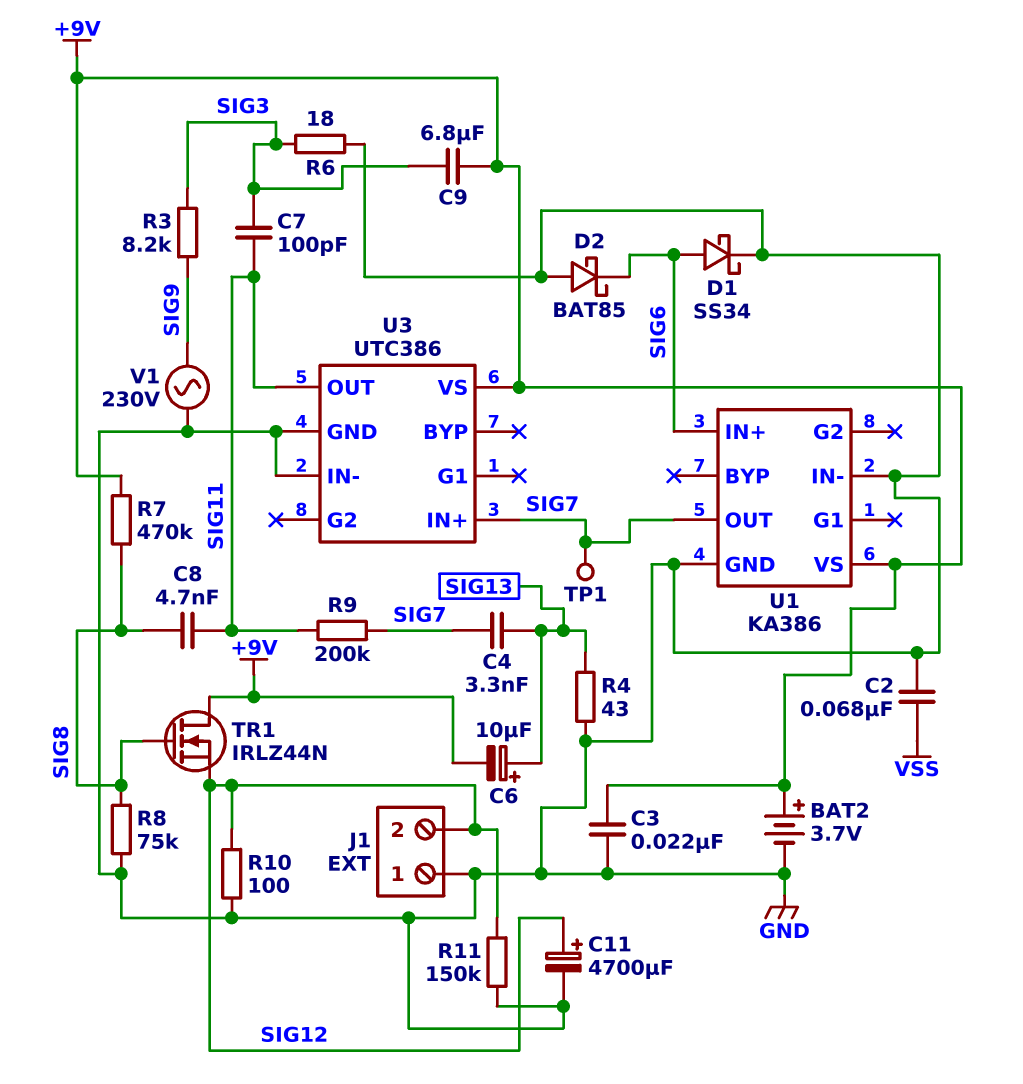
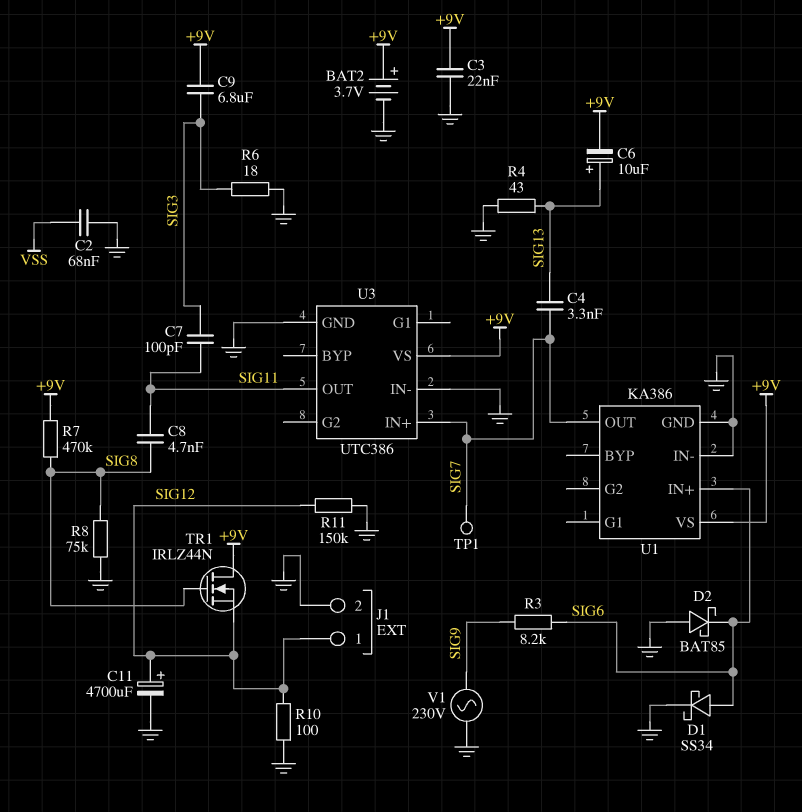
J1 pin 1: GND -> SIG12
J1 pin 2: SIG12 -> GND
R3: 8.2k (SIG3, SIG9) -> 8.2k (SIG6, SIG9)
R9: 200k (SIG7, SIG11) -> none

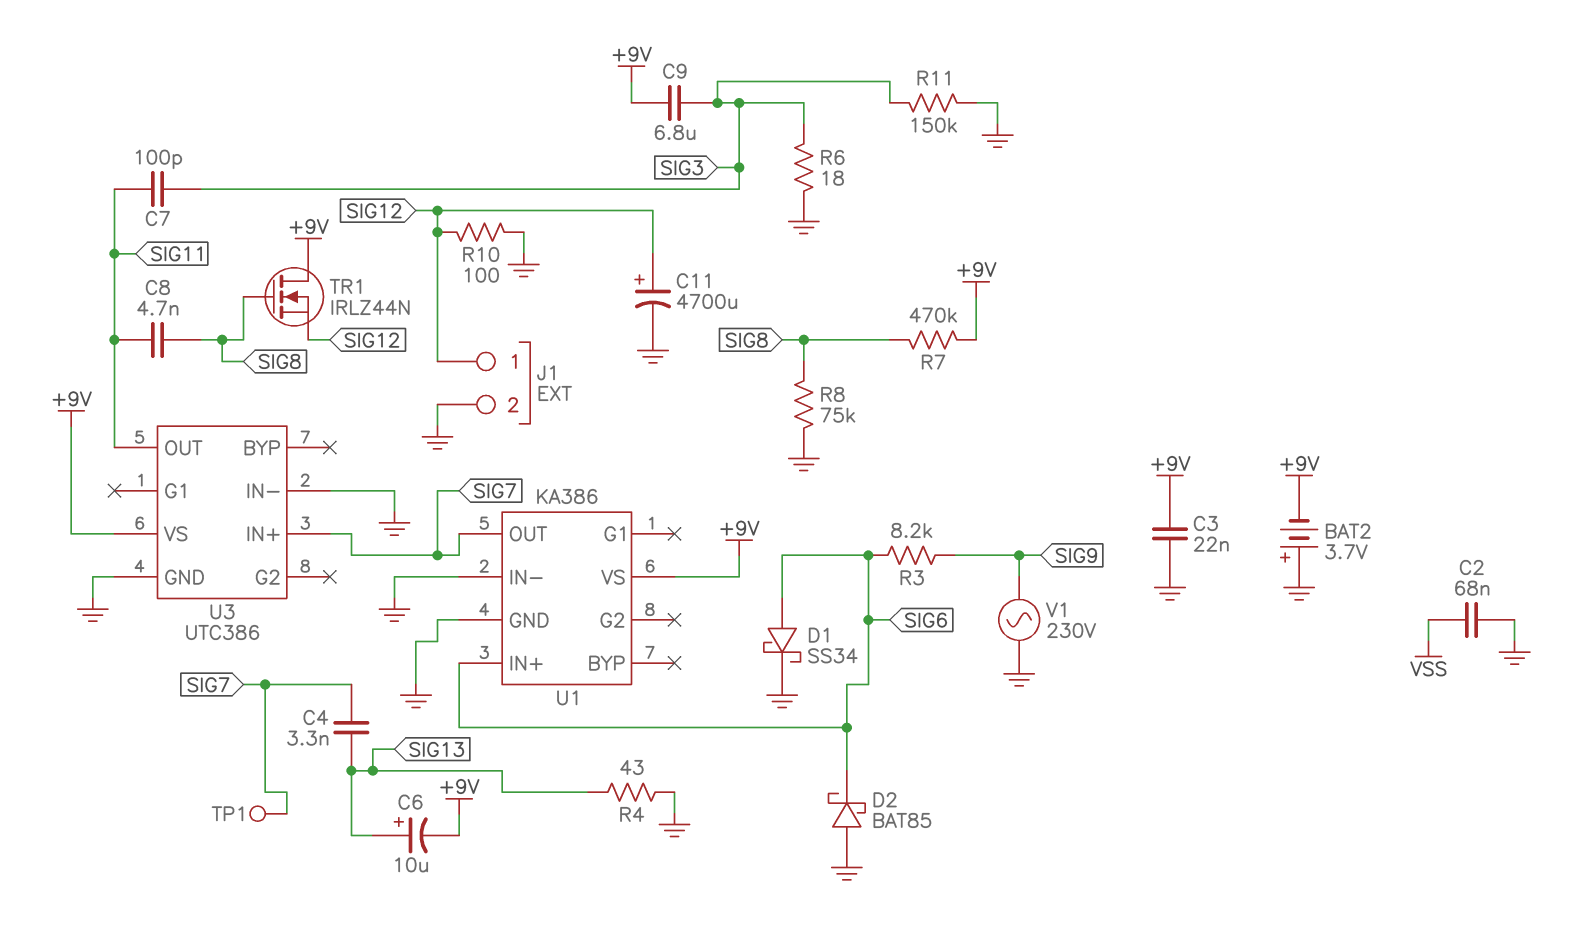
BAT2: 3.7V (plus +9V, minus GND) -> 3.7V (plus GND, minus +9V)
R11: 150k (GND, SIG12) -> 150k (GND, SIG3)

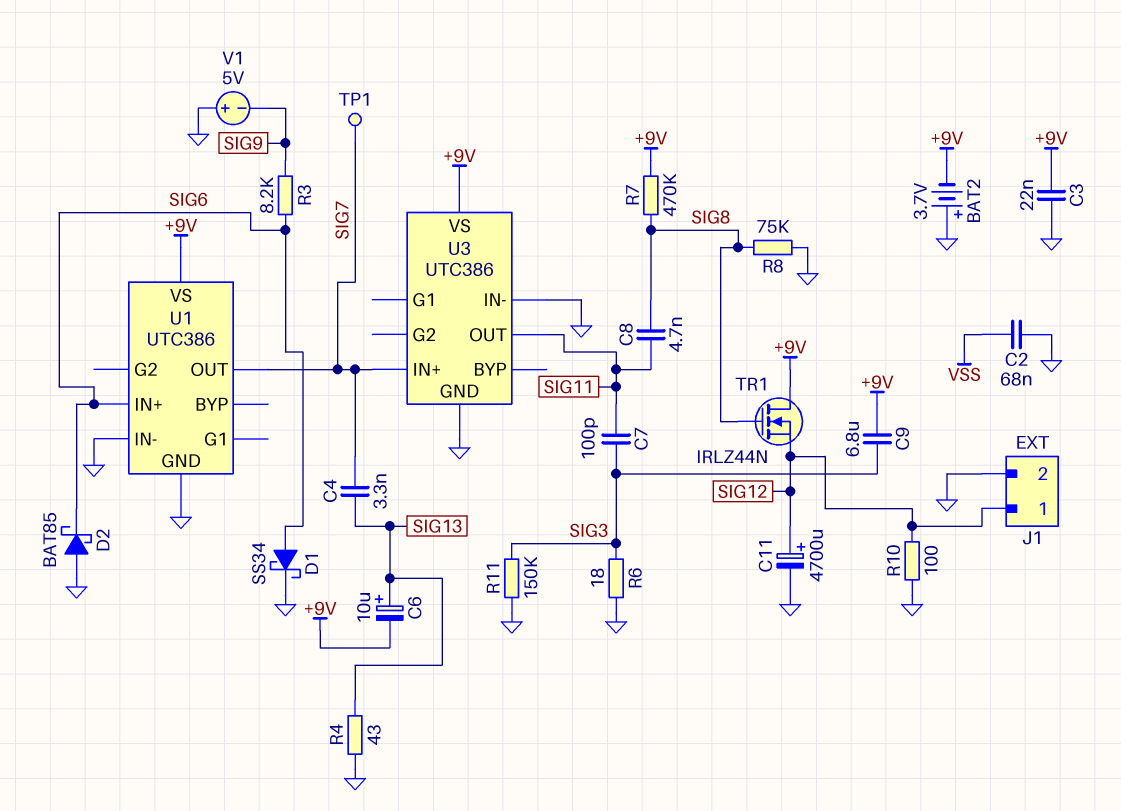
U1: KA386 -> UTC386
V1: AC 230V (GND, SIG9) -> 5V (plus GND, minus SIG9)

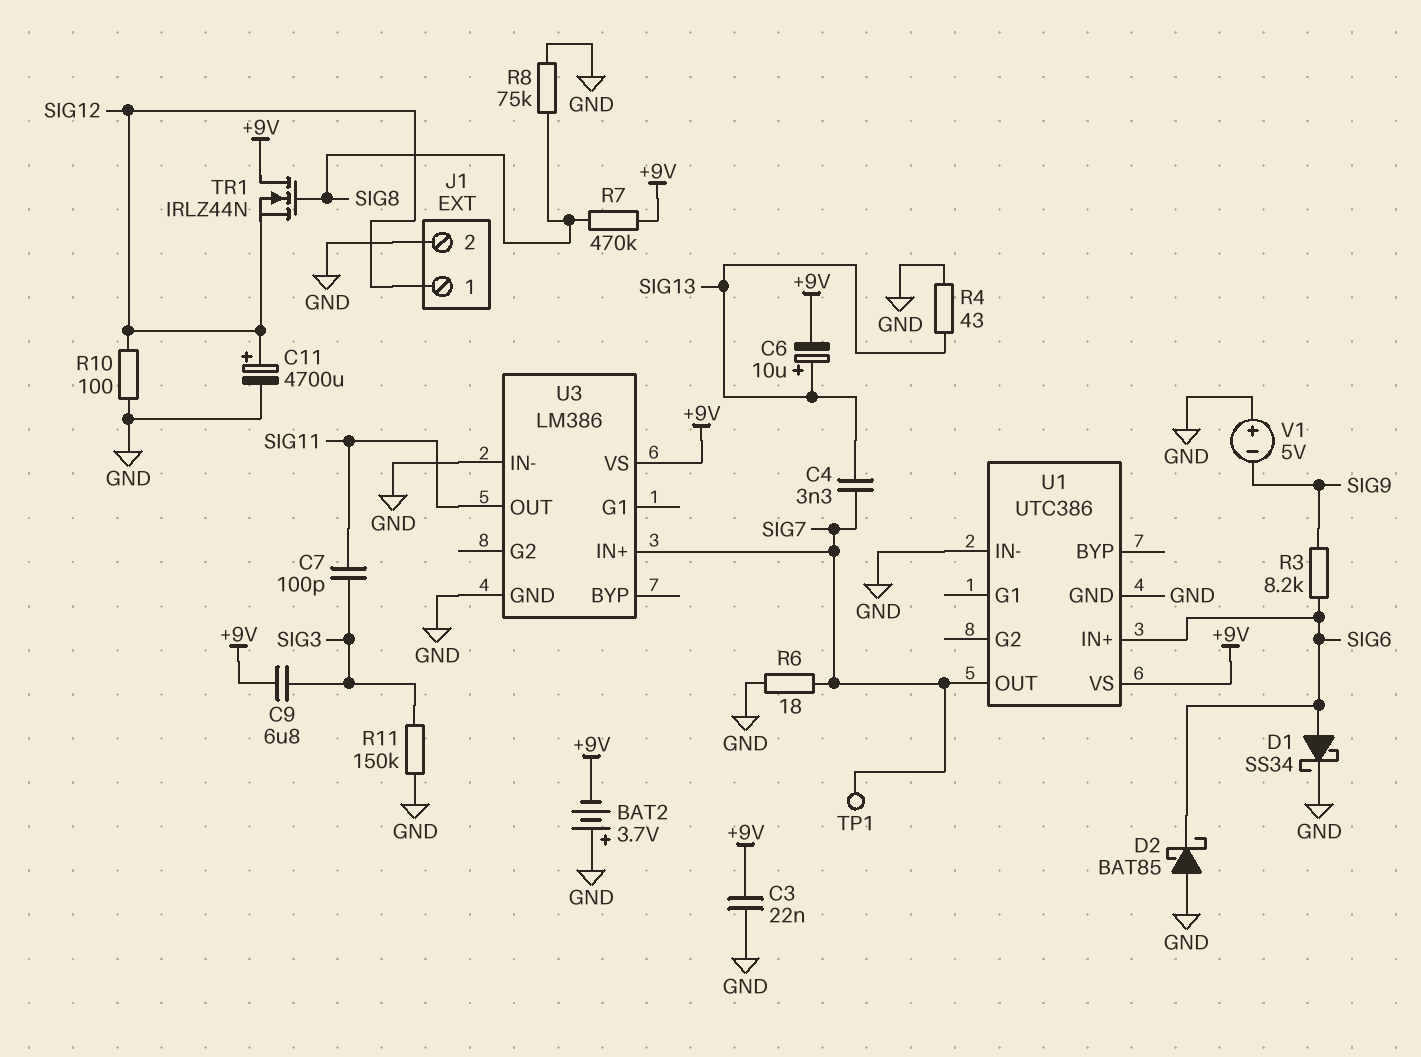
C2: 68nF (GND, VSS) -> none
C8: 4.7nF (SIG8, SIG11) -> none
R6: 18 (GND, SIG3) -> 18 (GND, SIG7)
U3: UTC386 -> LM386

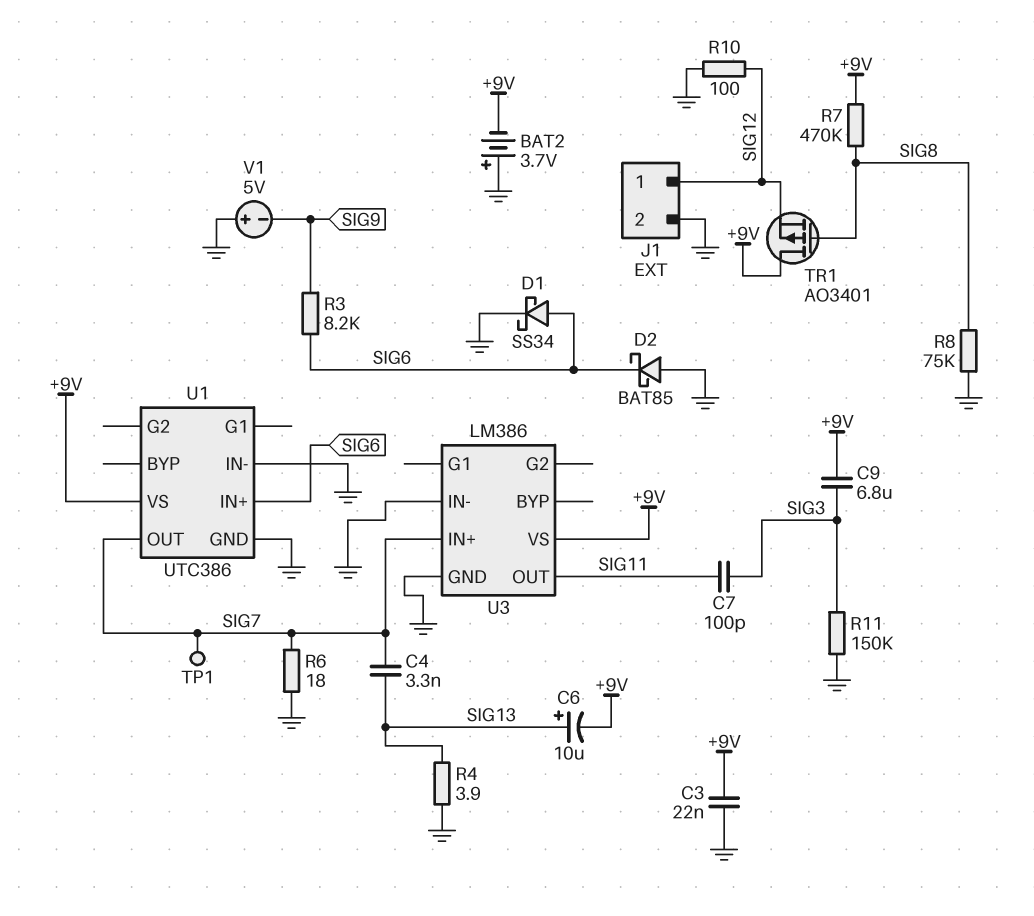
C11: 4700uF (plus SIG12, minus GND) -> none
R4: 43 (GND, SIG13) -> 3.9 (GND, SIG13)
TR1: NMOS IRLZ44N (G SIG8, D +9V, S SIG12) -> PMOS AO3401 (G SIG8, D +9V, S SIG12)

